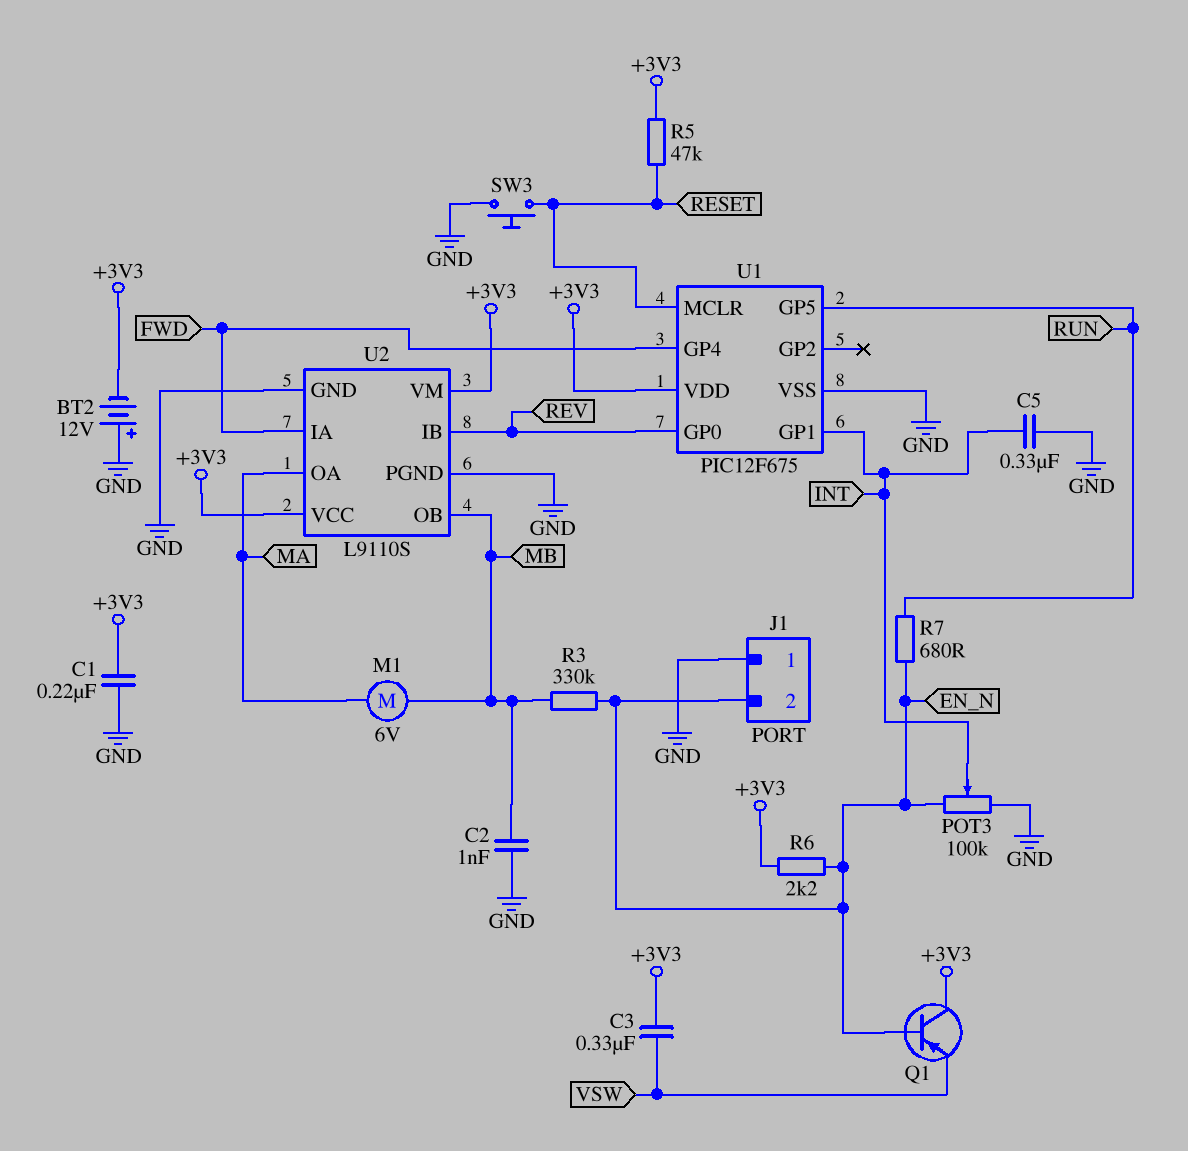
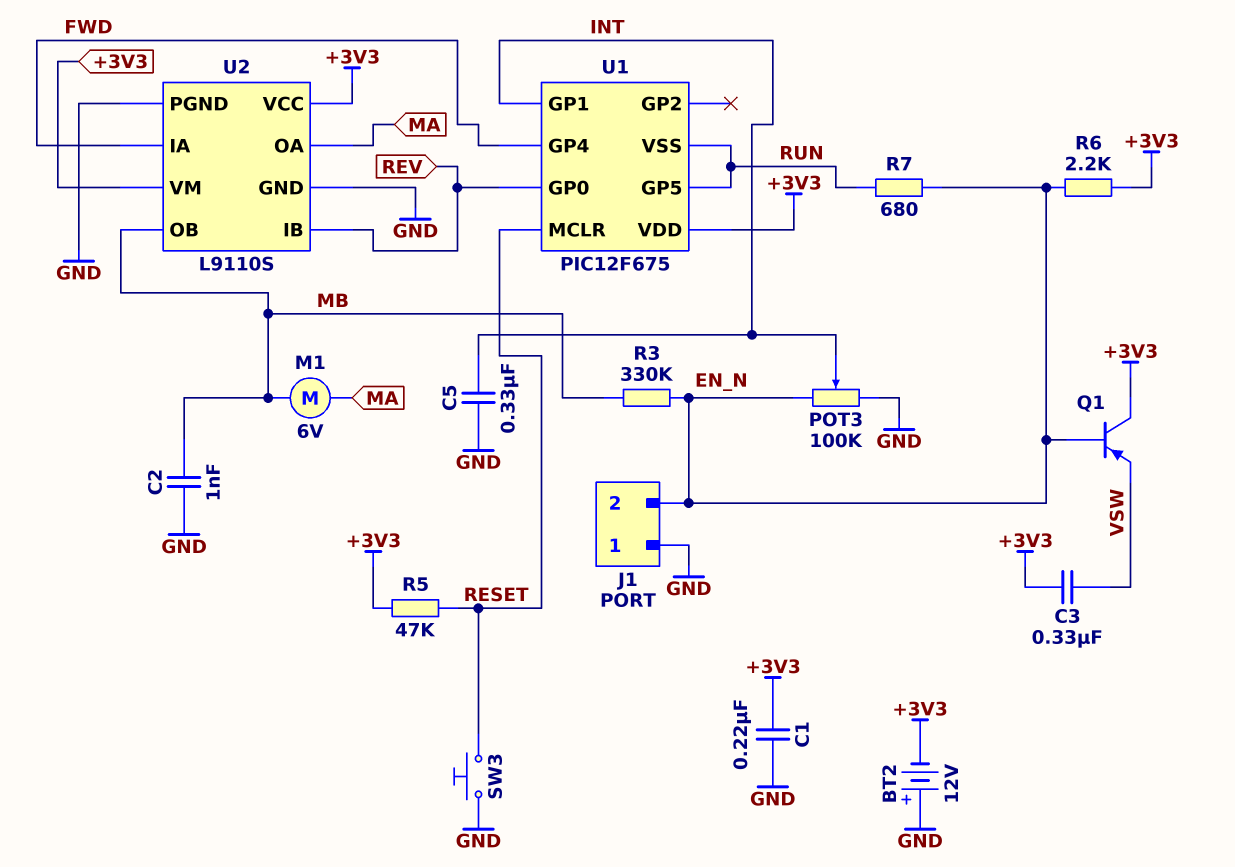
U1 pin VSS: GND -> RUN

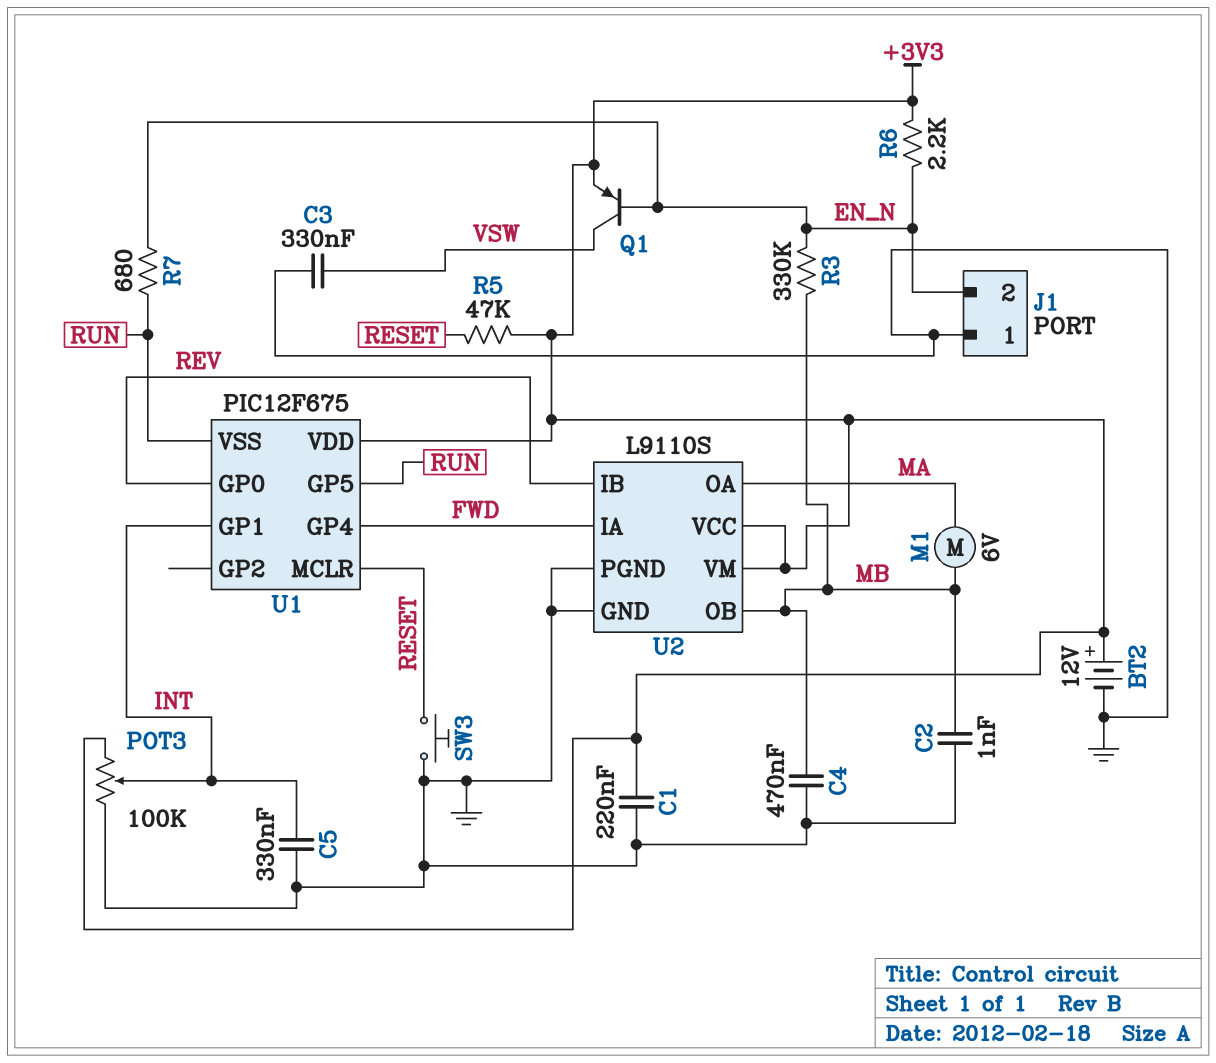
BT2: 12V (plus GND, minus +3V3) -> 12V (plus +3V3, minus GND)
C3: 330nF (+3V3, VSW) -> 330nF (GND, VSW)
C4: none -> 470nF (GND, MB)
POT3: 100k (EN_N, GND, wiper INT) -> 100k (+3V3, GND, wiper INT)
Q1: PNP (B EN_N, C +3V3, E VSW) -> PNP (B EN_N, C VSW, E +3V3)

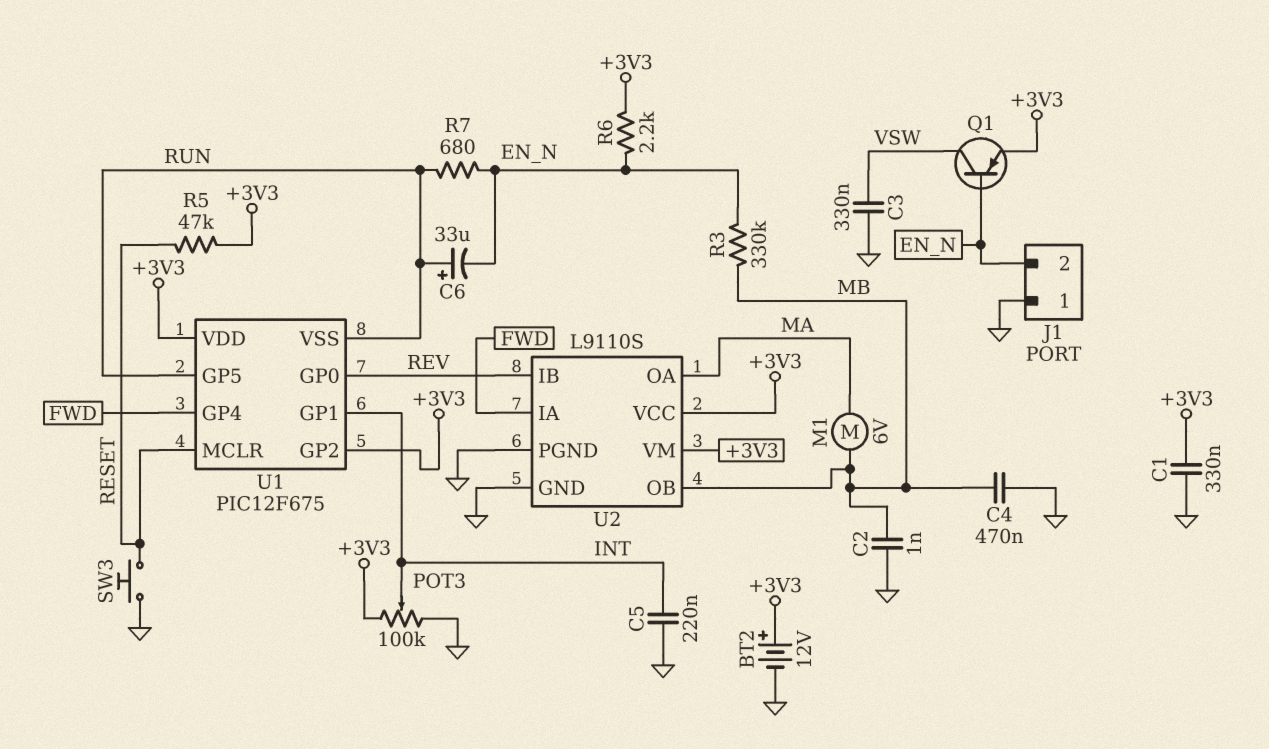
C1: 220nF (+3V3, GND) -> 330nF (+3V3, GND)
C5: 330nF (GND, INT) -> 220nF (GND, INT)
C6: none -> 33uF (plus RUN, minus EN_N)
U1 pin GP2: none -> +3V3

